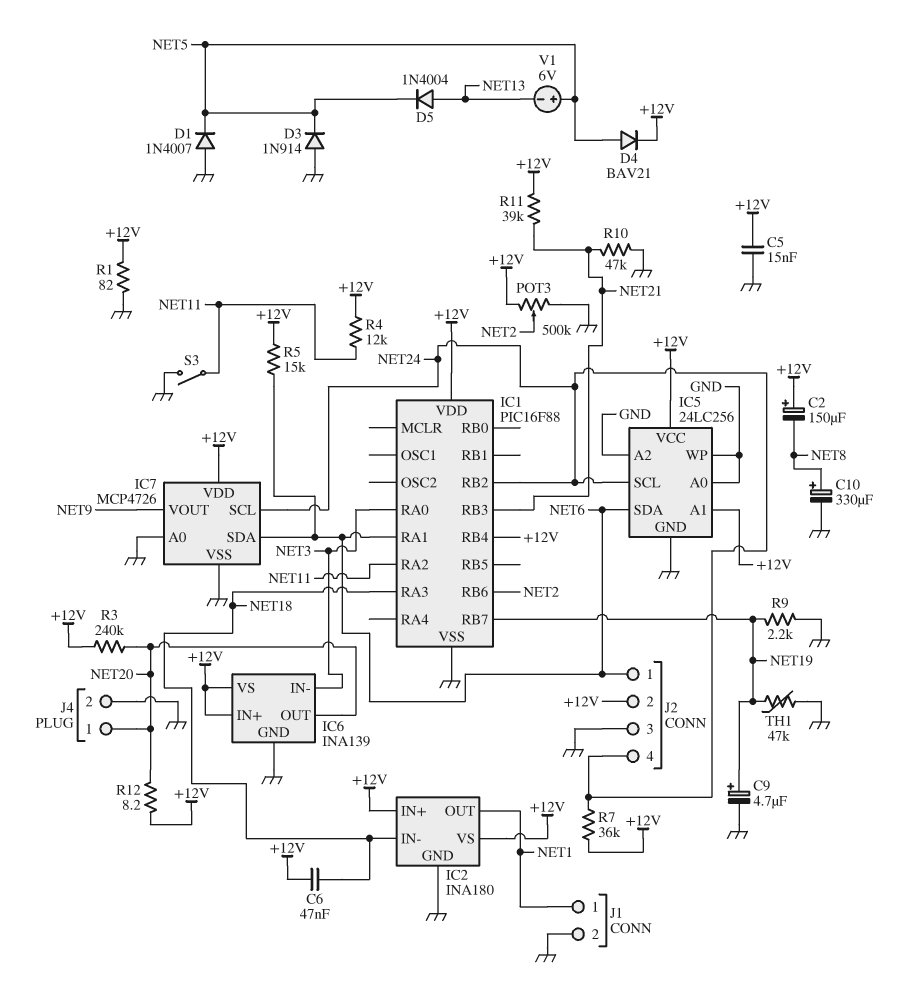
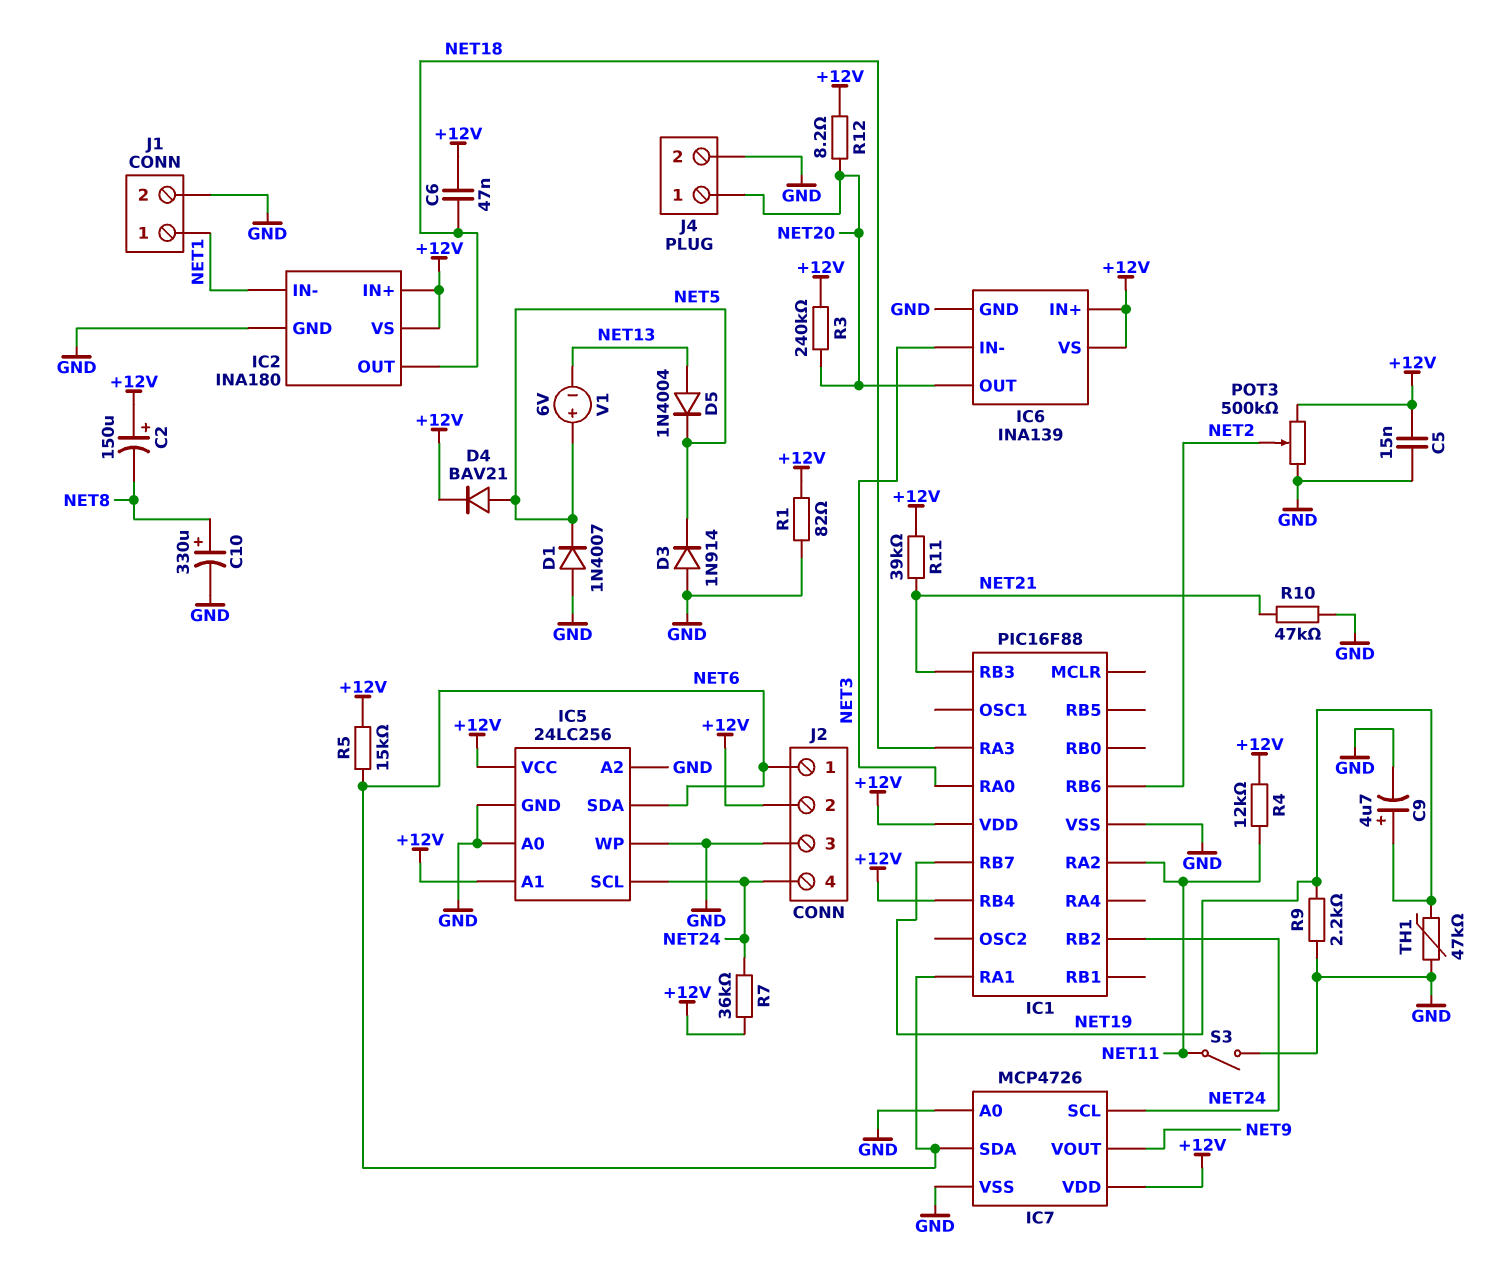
IC2 pin IN-: NET18 -> NET1
IC2 pin OUT: NET1 -> NET18

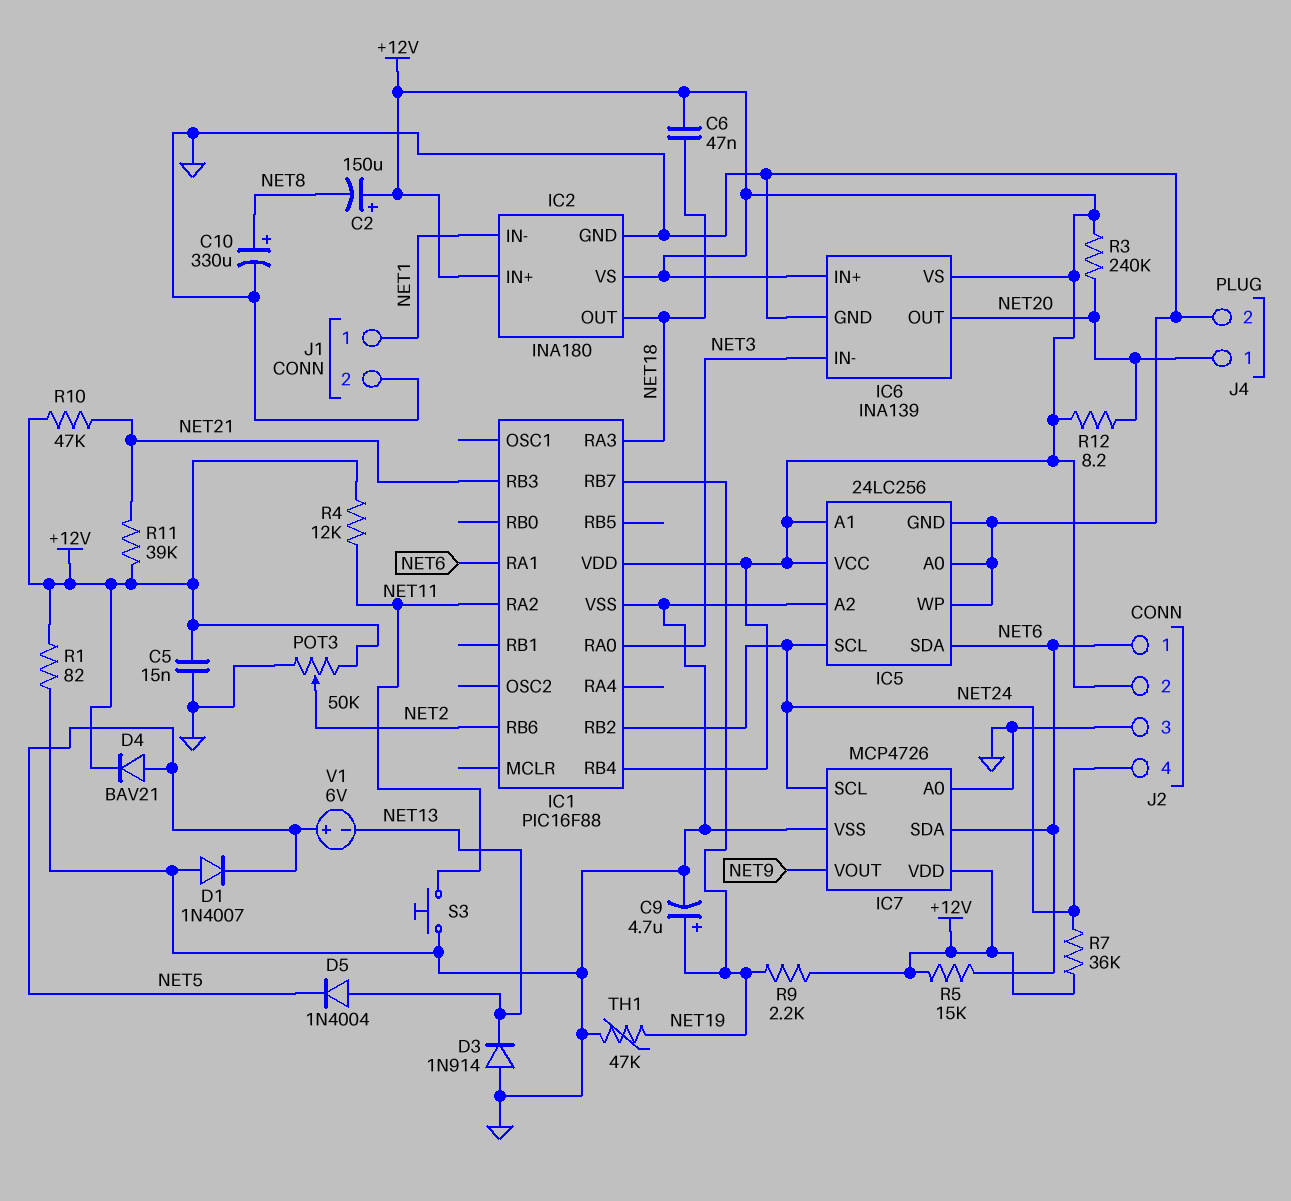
D3: diode 1N914 (A GND, K NET5) -> diode 1N914 (A GND, K NET13)
POT3: 500k (+12V, GND, wiper NET2) -> 50k (+12V, GND, wiper NET2)
R9: 2.2k (GND, NET19) -> 2.2k (+12V, NET19)
R10: 47k (GND, NET21) -> 47k (+12V, NET21)
S3: switch (GND, NET11) -> button (GND, NET11)

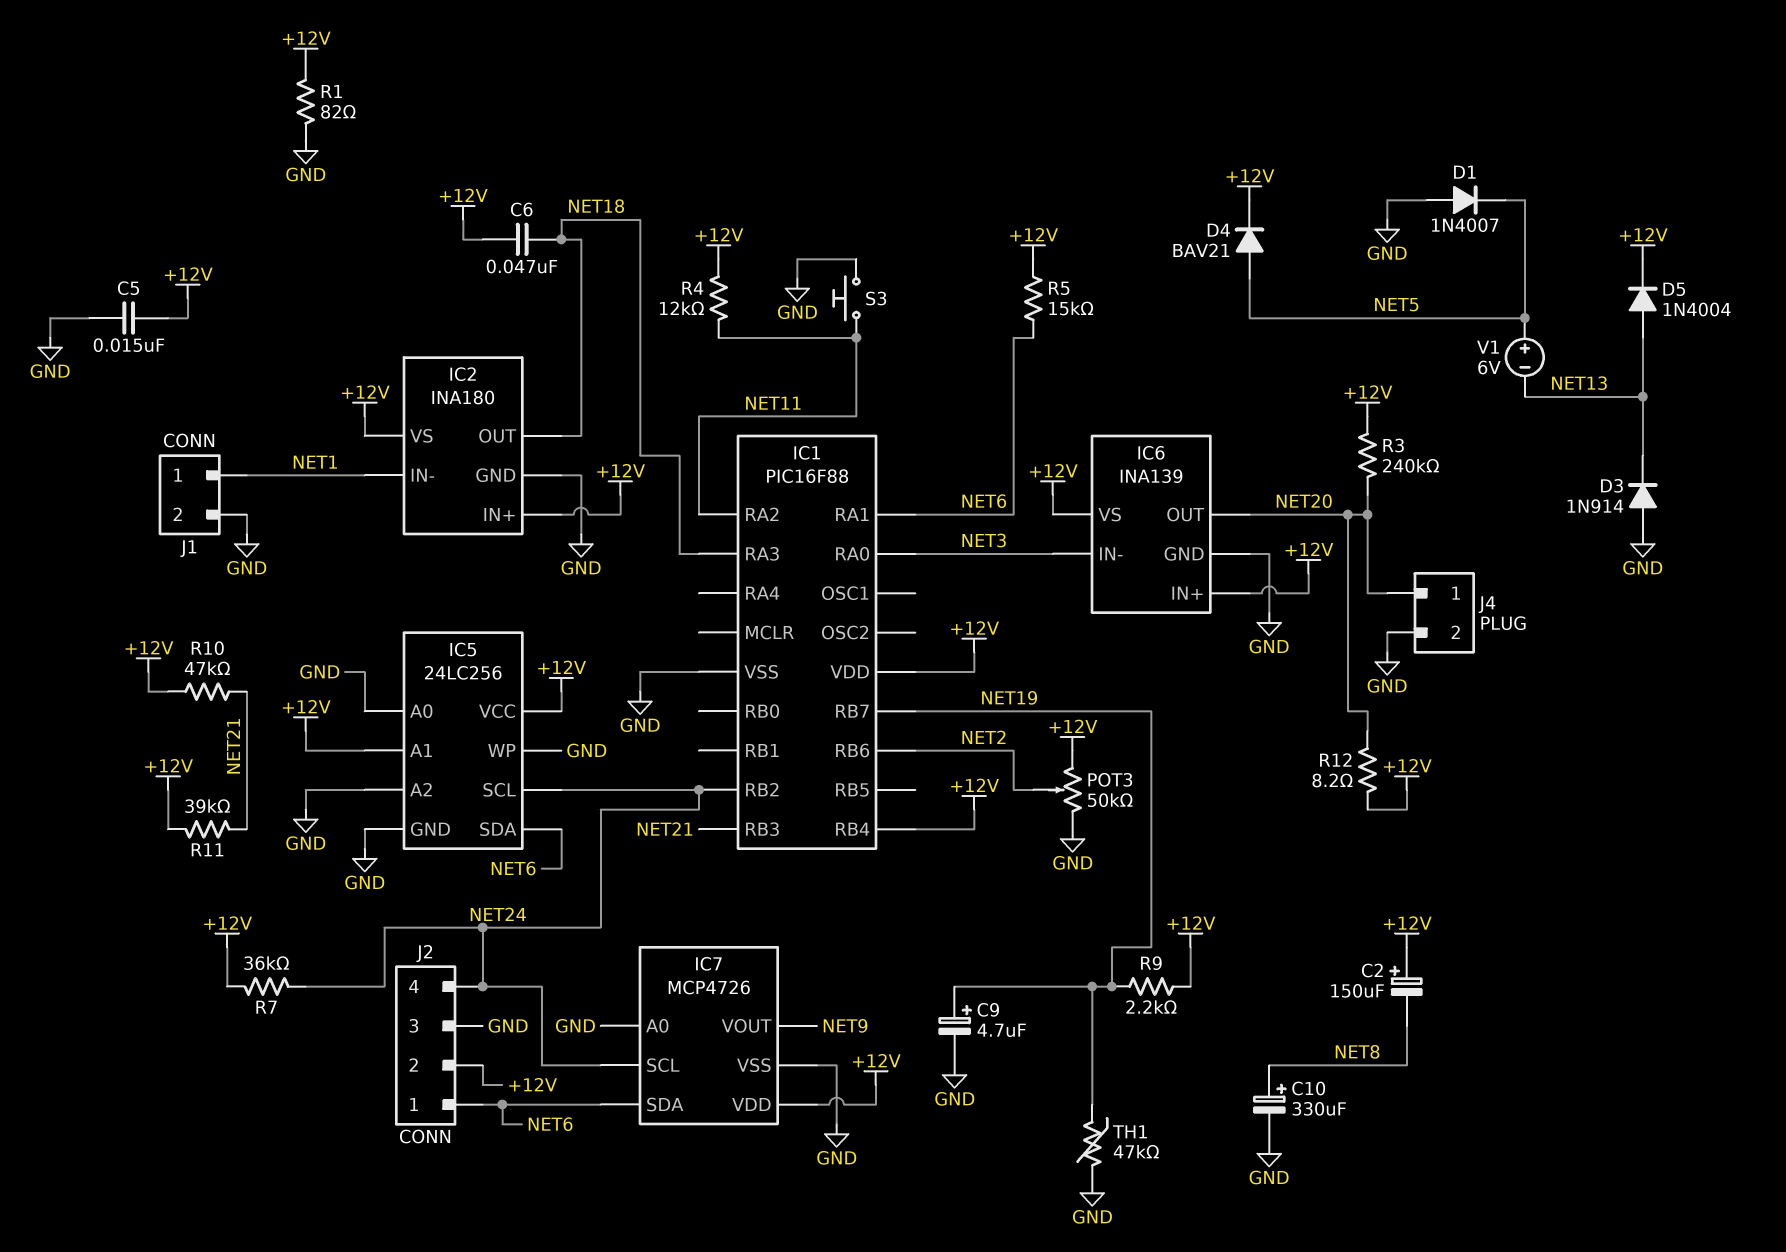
D5: diode 1N4004 (A NET13, K NET5) -> diode 1N4004 (A NET13, K +12V)

